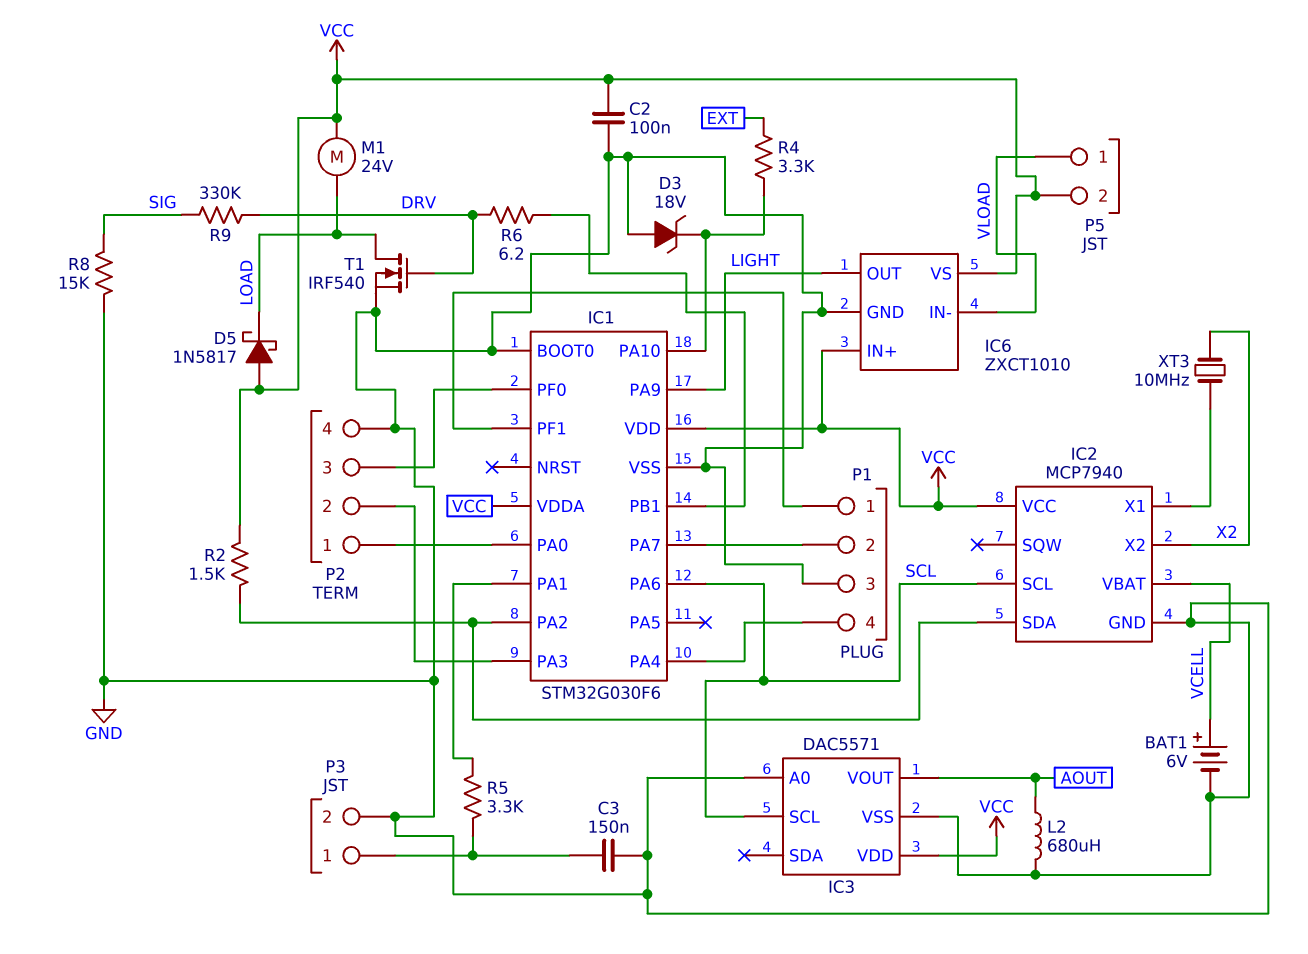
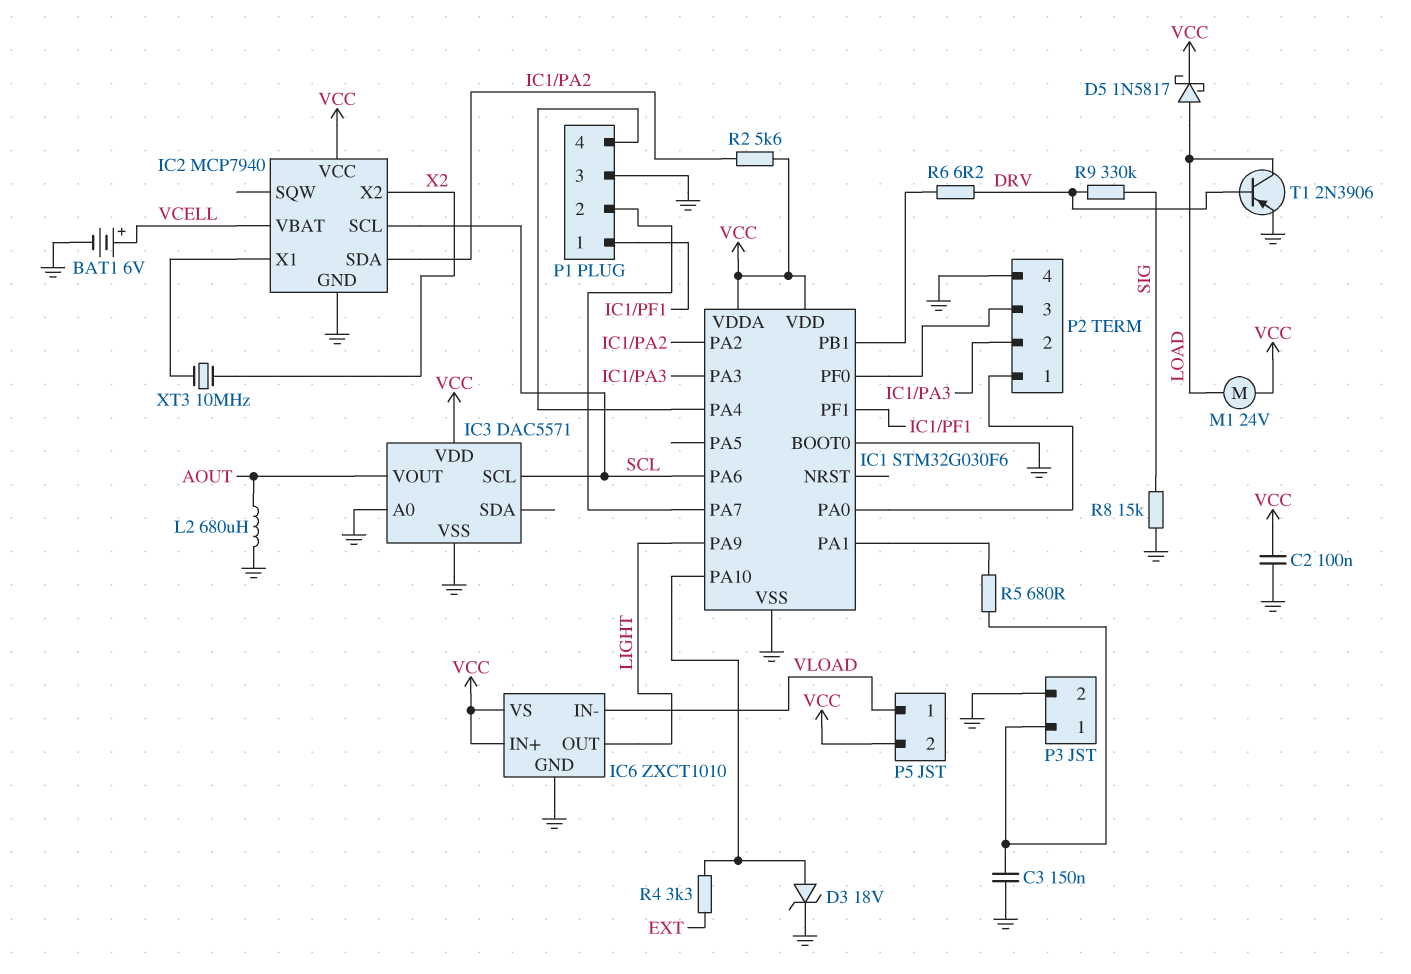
D3: zener 18V (A GND, K IC1/PA10) -> zener 18V (A IC1/PA10, K GND)
D5: schottky 1N5817 (A VCC, K LOAD) -> schottky 1N5817 (A LOAD, K VCC)
R2: 1.5k (IC1/PA2, VCC) -> 5.6k (IC1/PA2, VCC)
R5: 3.3k (IC1/PA1, P3/1) -> 680 (IC1/PA1, P3/1)
T1: NMOS IRF540 (G DRV, D LOAD, S GND) -> PNP 2N3906 (B DRV, C LOAD, E GND)

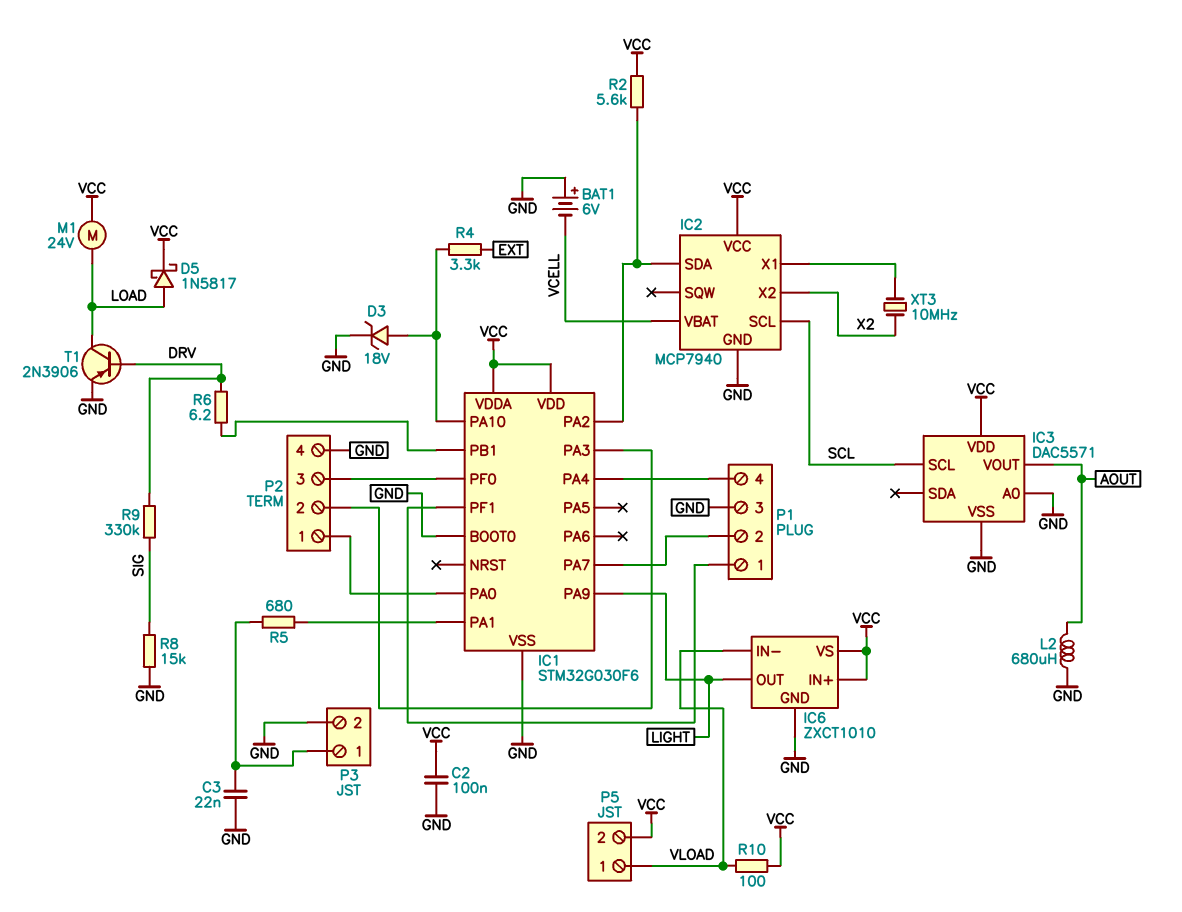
BAT1: 6V (plus VCELL, minus GND) -> 6V (plus GND, minus VCELL)
C3: 150nF (GND, P3/1) -> 22nF (GND, P3/1)
IC1 pin PA6: SCL -> none
R10: none -> 100 (VCC, VLOAD)

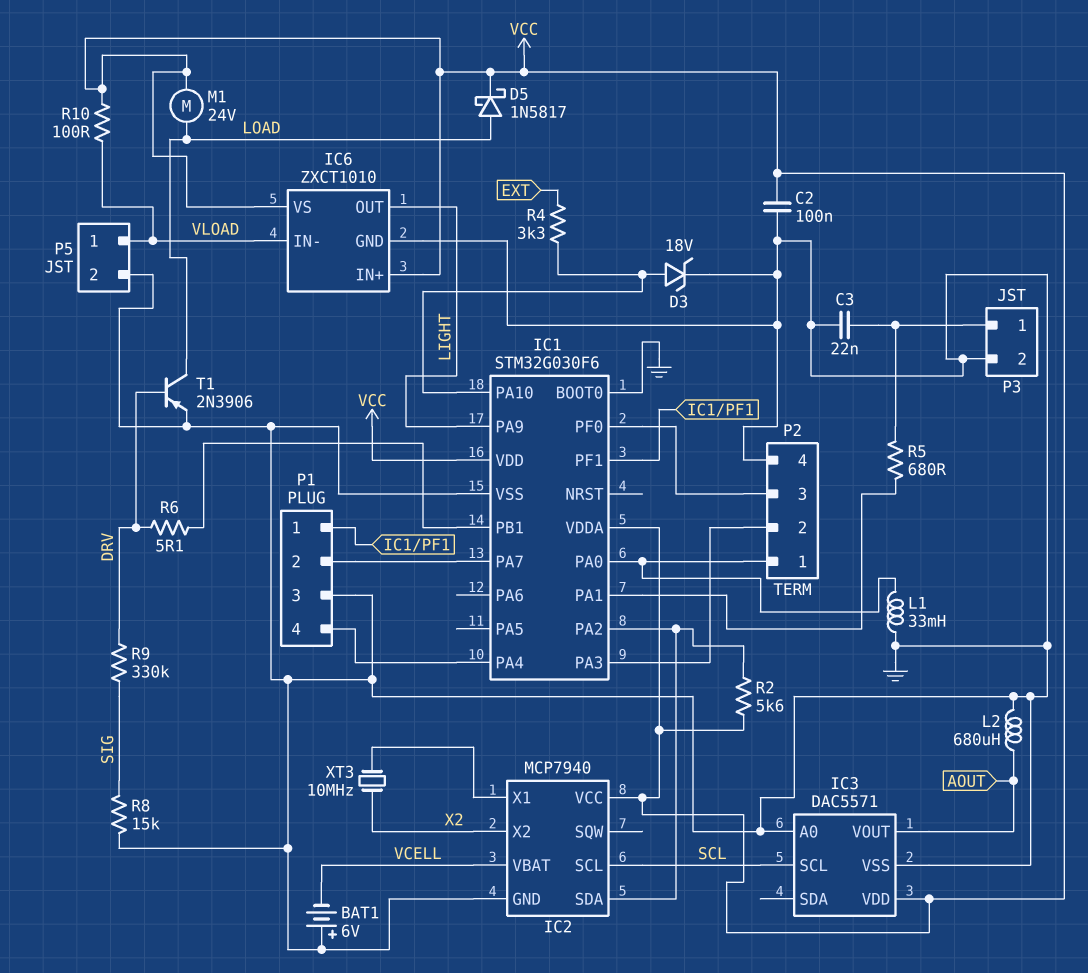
L1: none -> 33mH (GND, IC1/PA0)
P5 pin 2: VCC -> GND
R6: 6.2 (DRV, IC1/PB1) -> 5.1 (DRV, IC1/PB1)

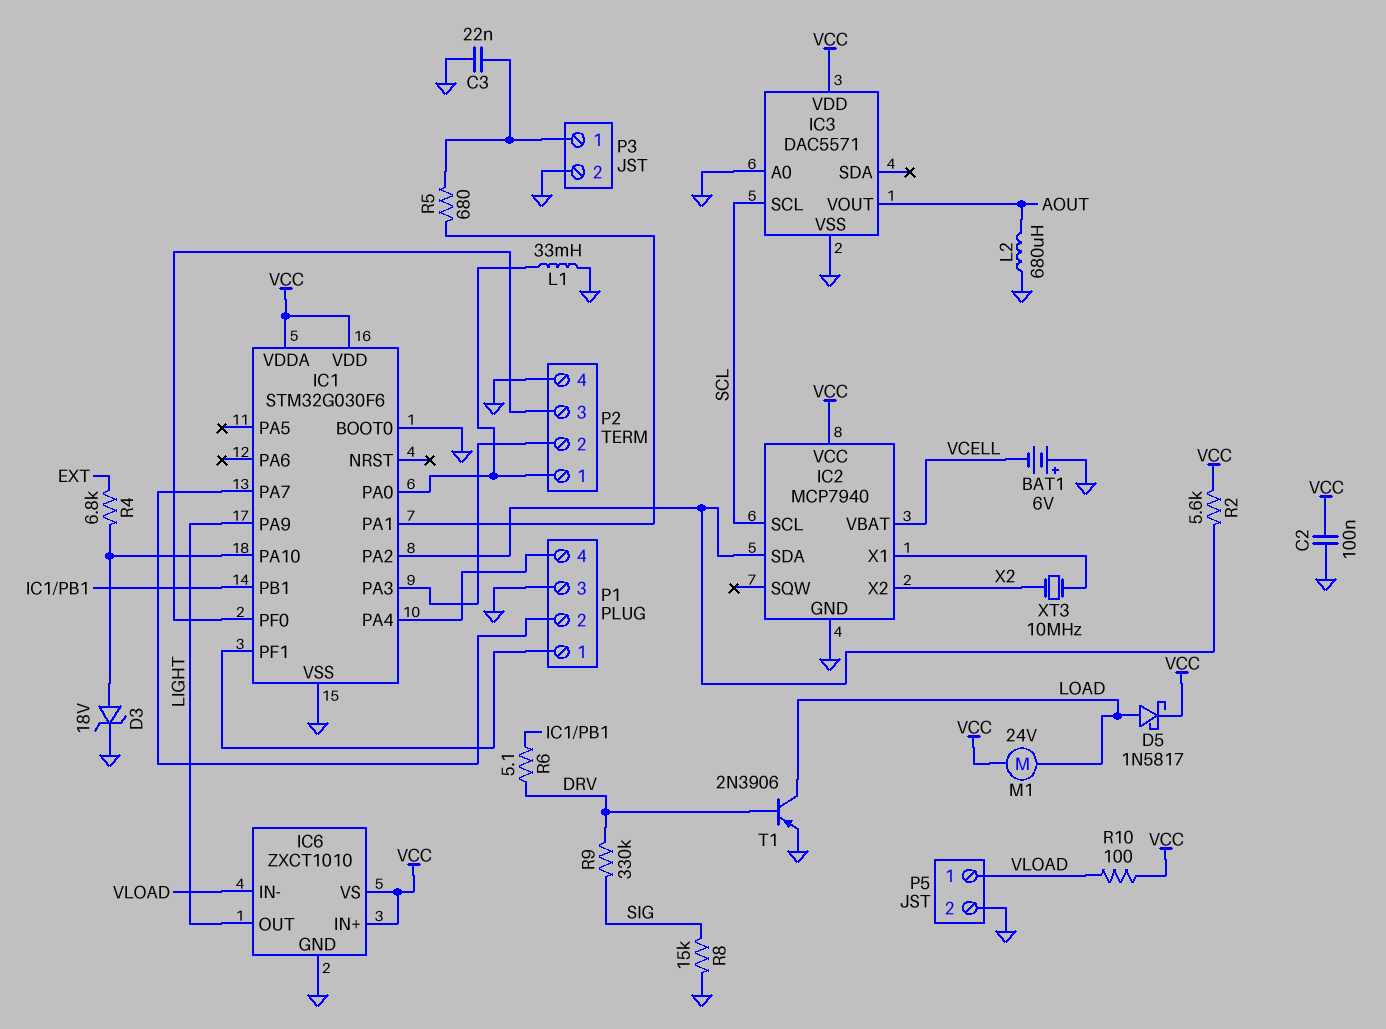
R4: 3.3k (EXT, IC1/PA10) -> 6.8k (EXT, IC1/PA10)

